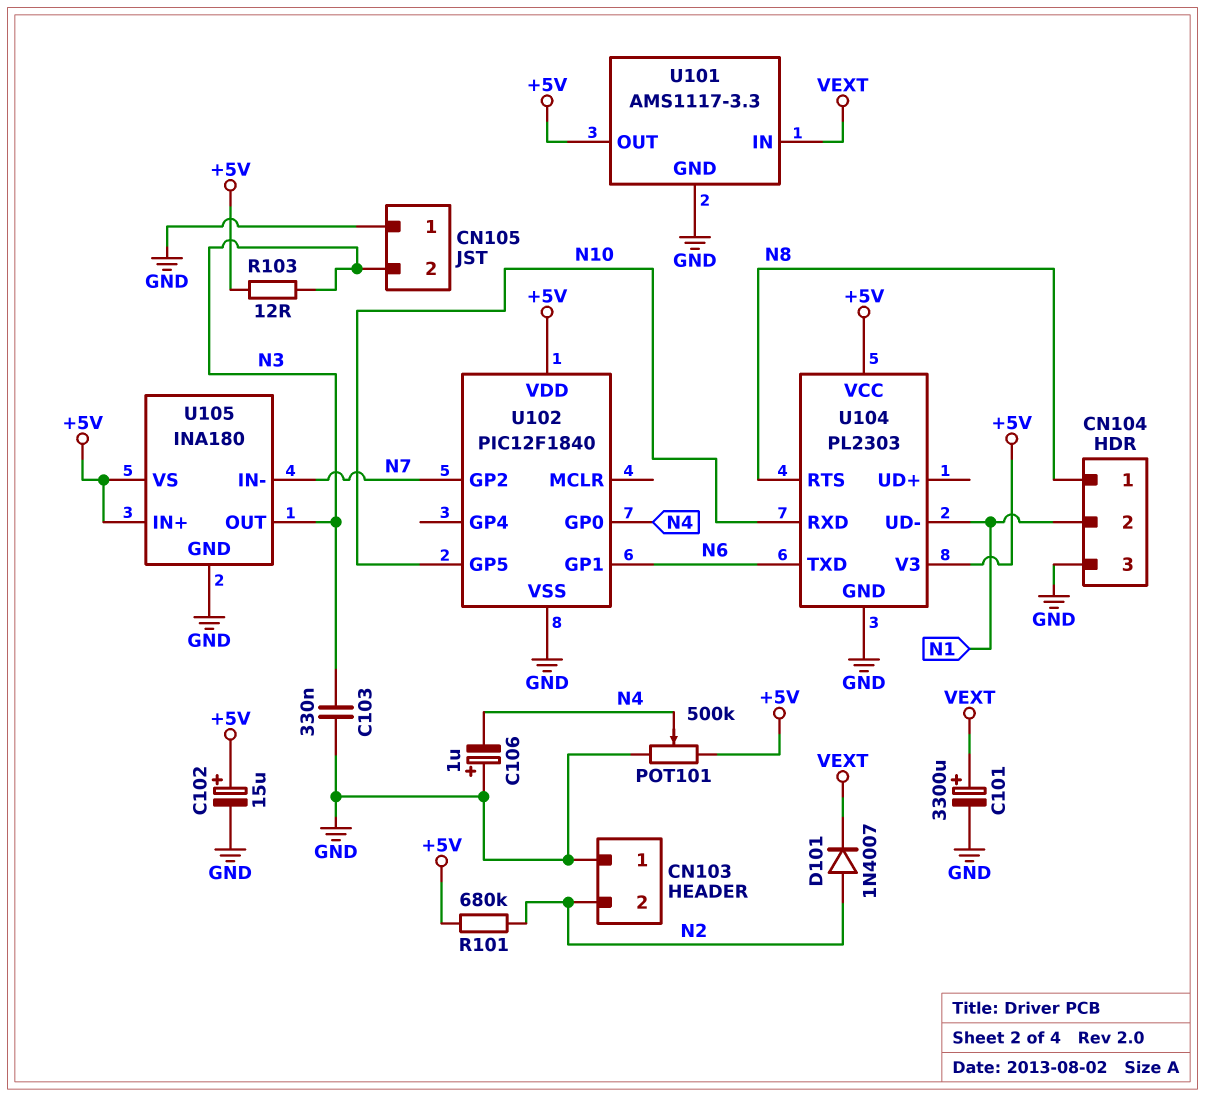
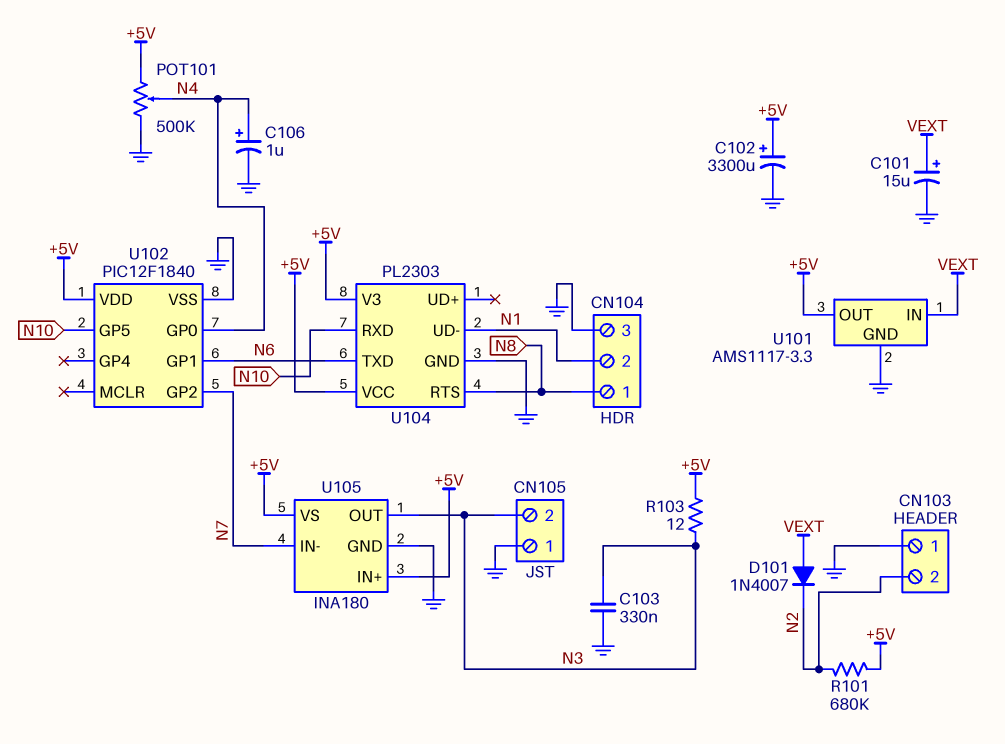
C101: 3300uF (plus VEXT, minus GND) -> 15uF (plus VEXT, minus GND)
C102: 15uF (plus +5V, minus GND) -> 3300uF (plus +5V, minus GND)
C106: 1uF (plus GND, minus N4) -> 1uF (plus N4, minus GND)
D101: diode 1N4007 (A N2, K VEXT) -> diode 1N4007 (A VEXT, K N2)

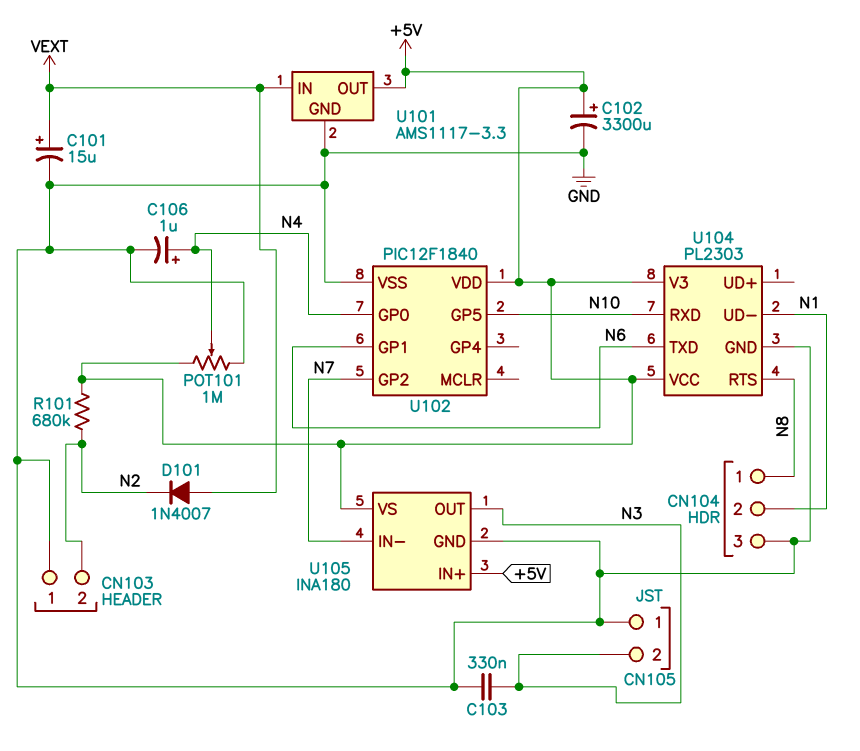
POT101: 500k (+5V, GND, wiper N4) -> 1M (+5V, GND, wiper N4)
R103: 12 (+5V, N3) -> none

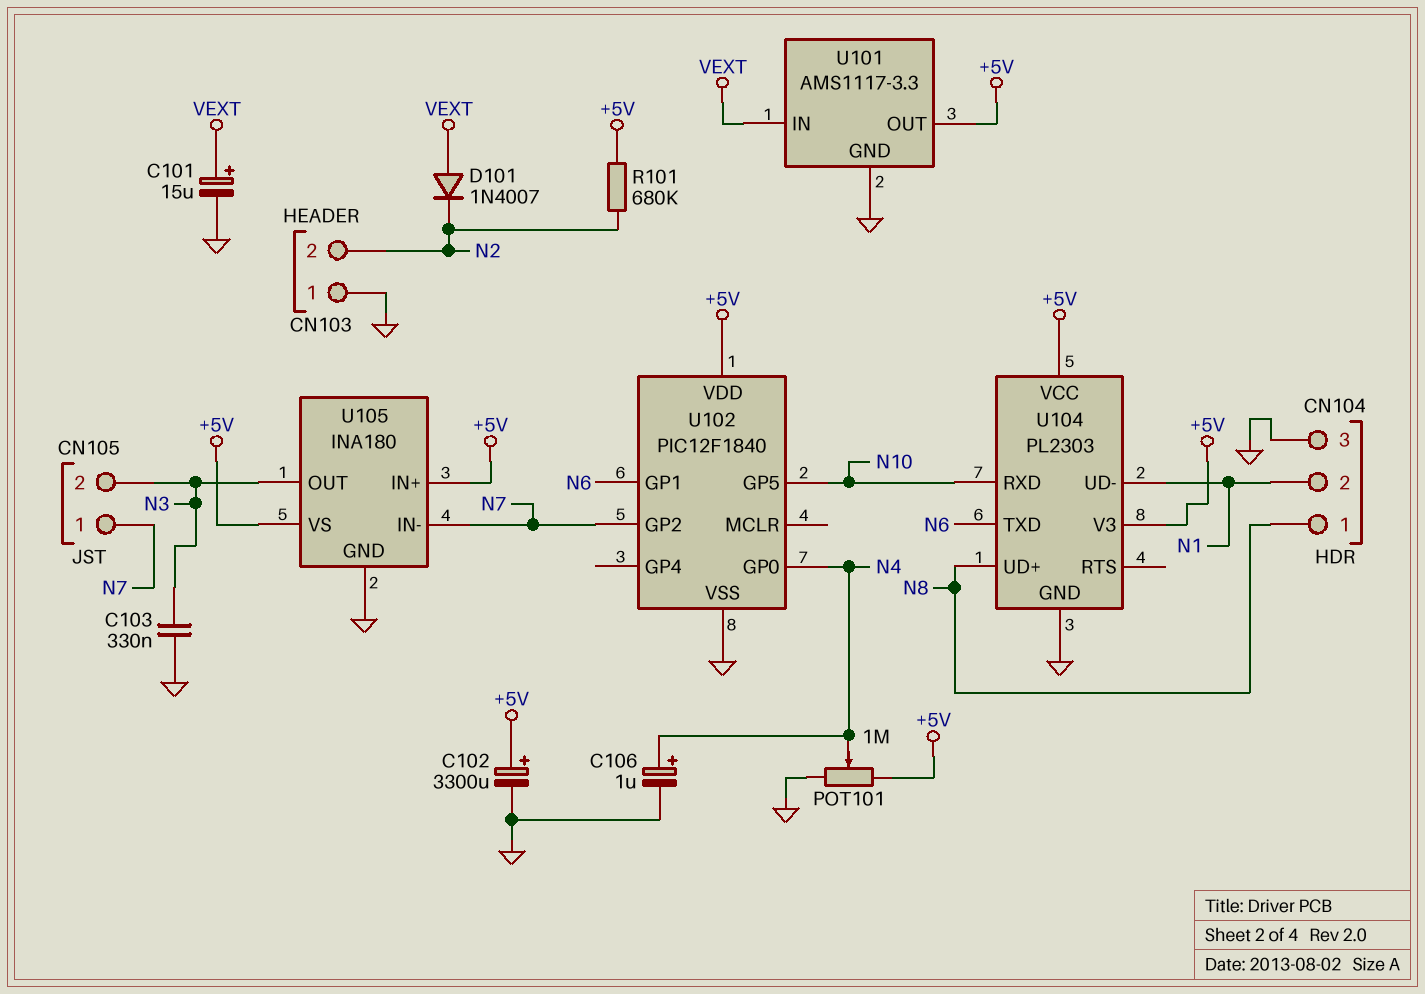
CN105 pin 1: GND -> N7
U104 pin RTS: N8 -> none
U104 pin UD+: none -> N8

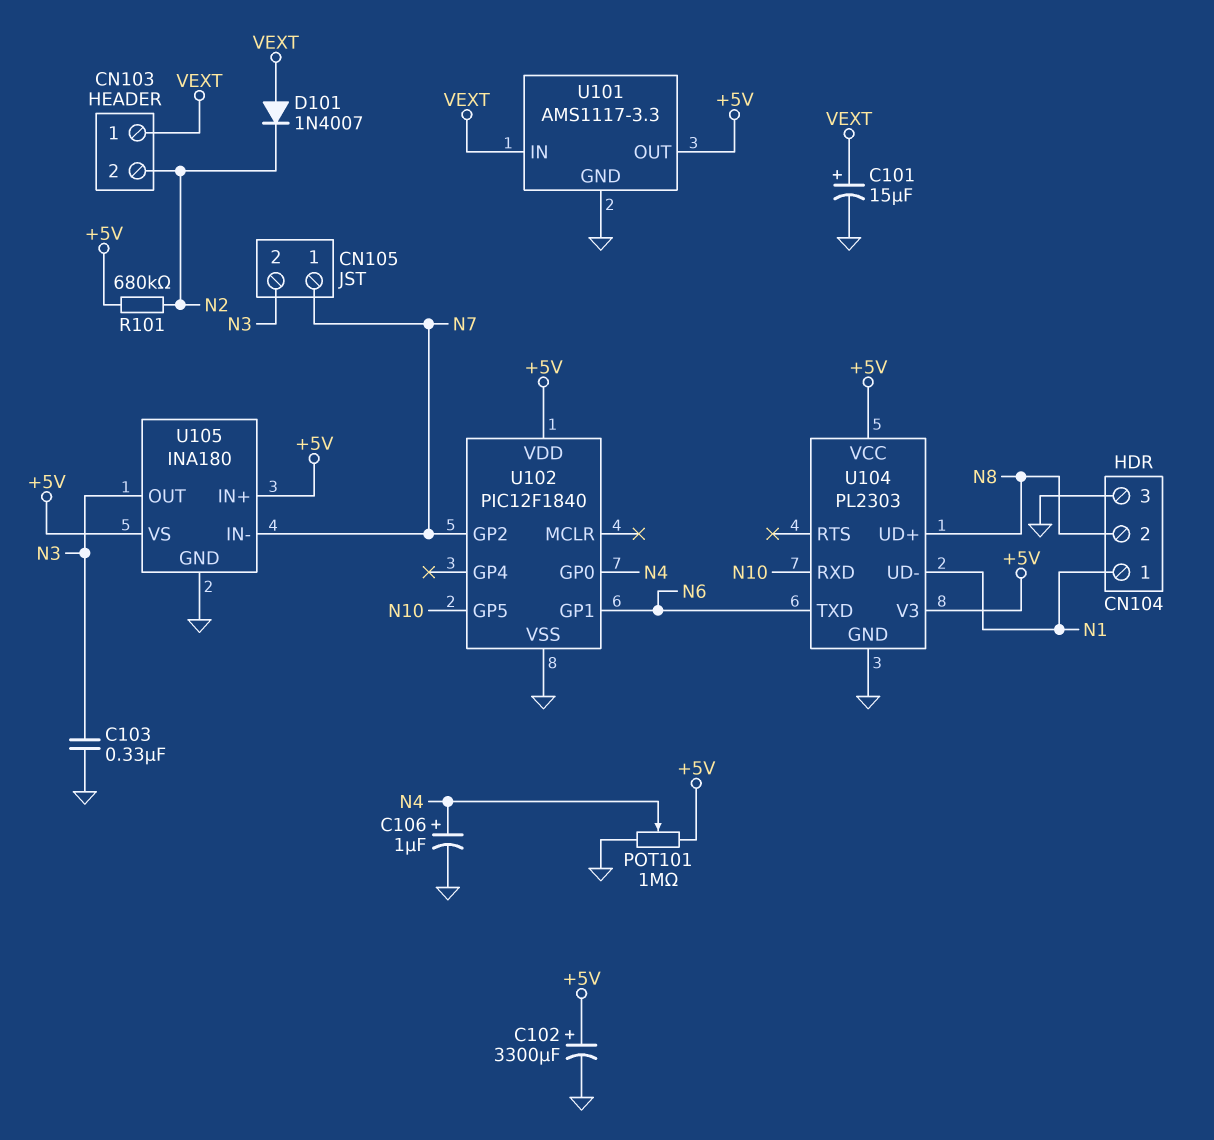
CN103 pin 1: GND -> VEXT
CN104 pin 1: N8 -> N1
CN104 pin 2: N1 -> N8

